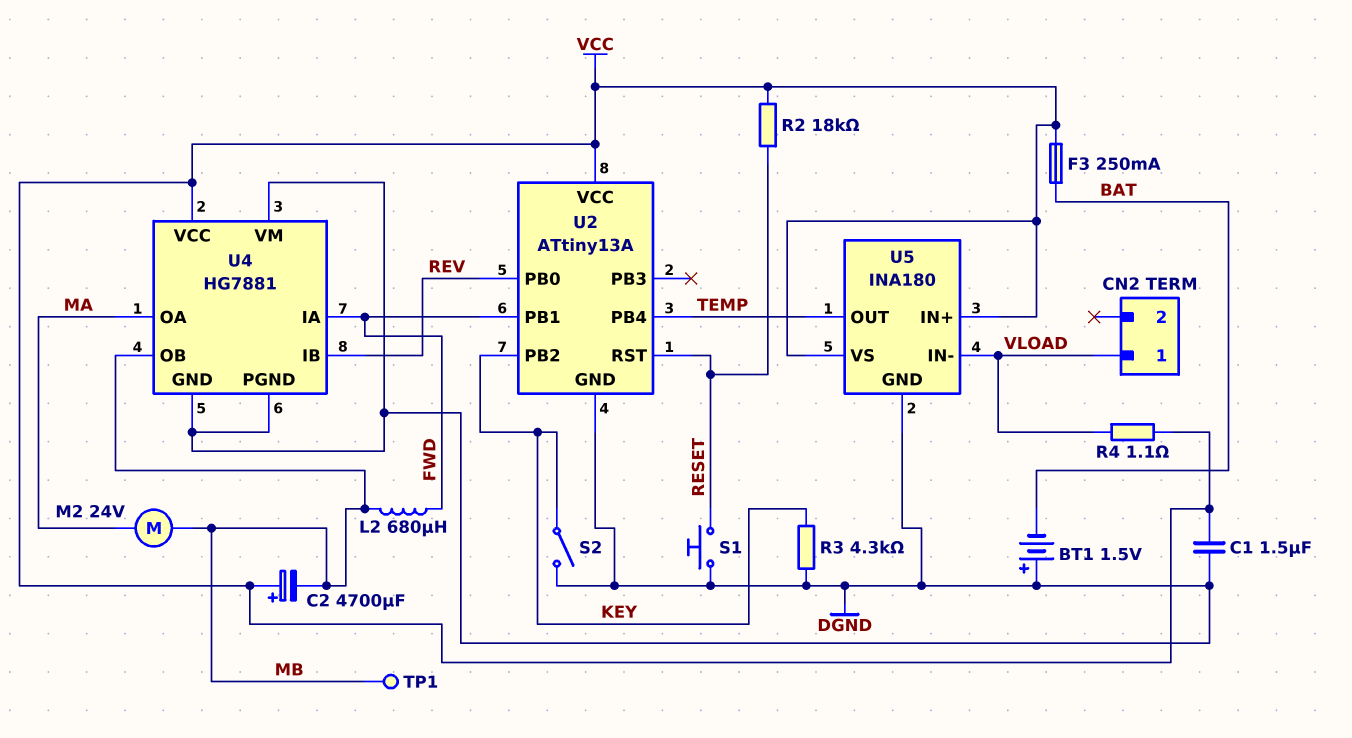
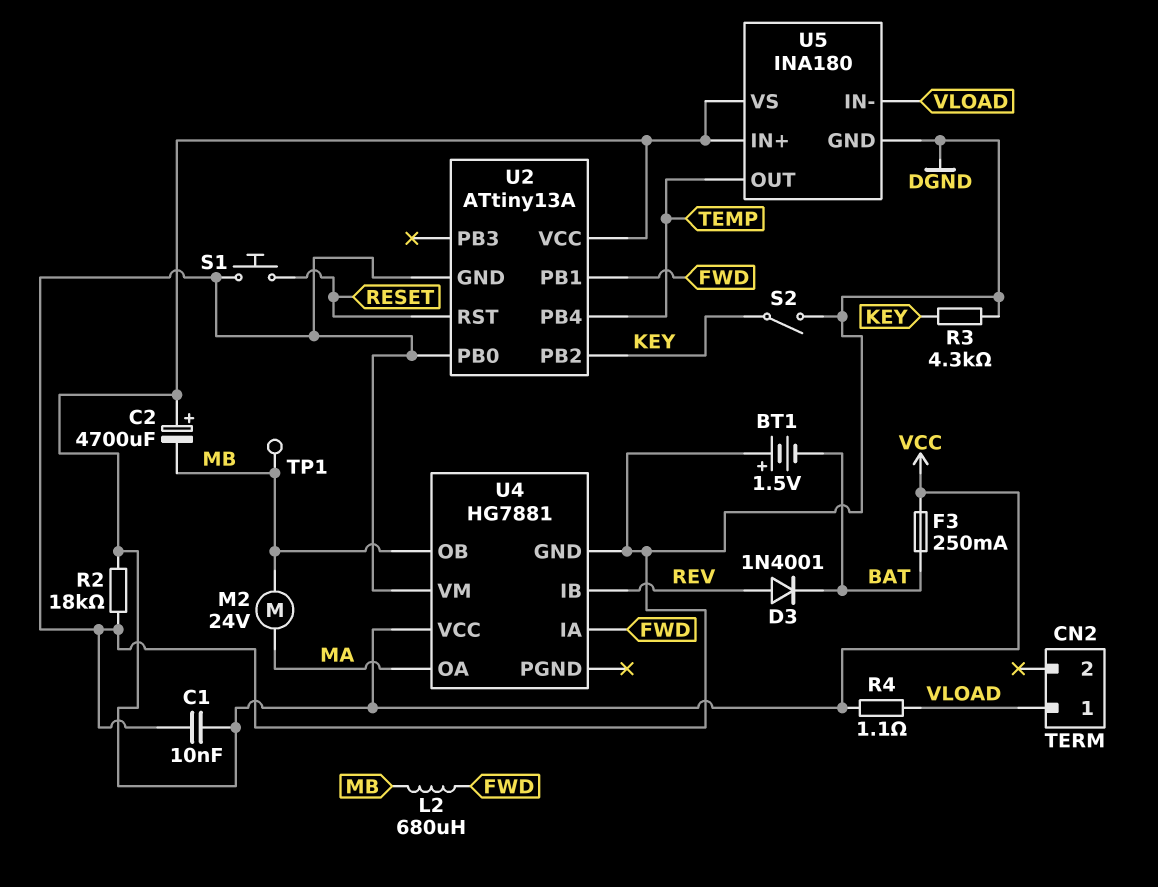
C1: 1.5uF (DGND, VCC) -> 10nF (DGND, VCC)
D3: none -> diode 1N4001 (A REV, K BAT)
R2: 18k (RESET, VCC) -> 18k (DGND, VCC)
U2 pin PB0: REV -> DGND
U4 pin PGND: DGND -> none

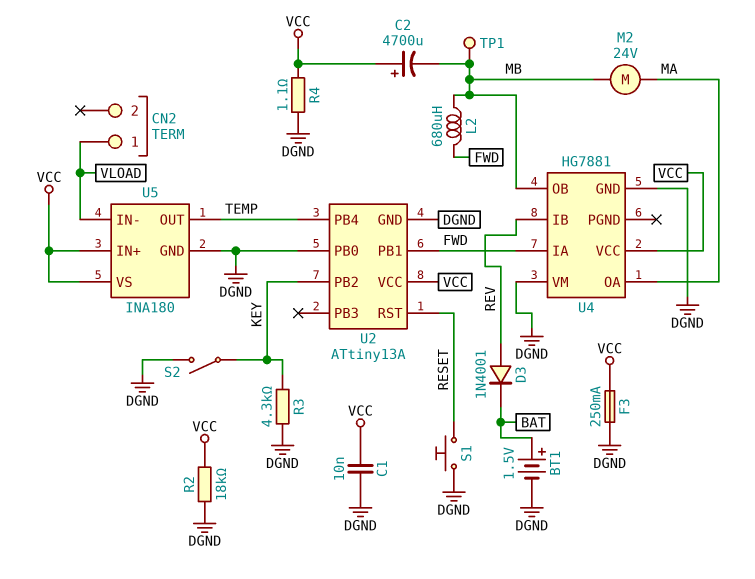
BT1: 1.5V (plus DGND, minus BAT) -> 1.5V (plus BAT, minus DGND)
F3: 250mA (BAT, VCC) -> 250mA (DGND, VCC)
R4: 1.1 (VCC, VLOAD) -> 1.1 (DGND, VCC)

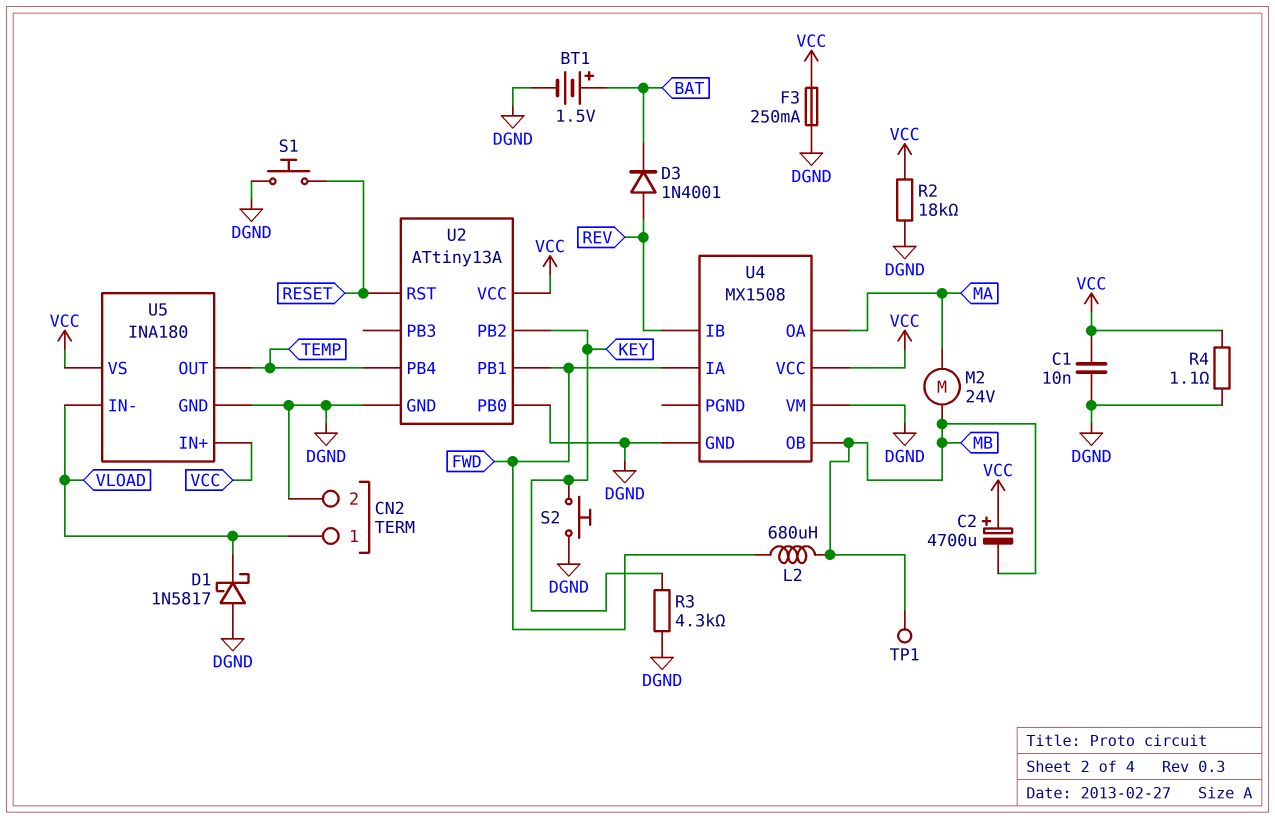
CN2 pin 2: none -> DGND
D1: none -> schottky 1N5817 (A DGND, K VLOAD)
S2: switch (DGND, KEY) -> button (DGND, KEY)
U4: HG7881 -> MX1508

